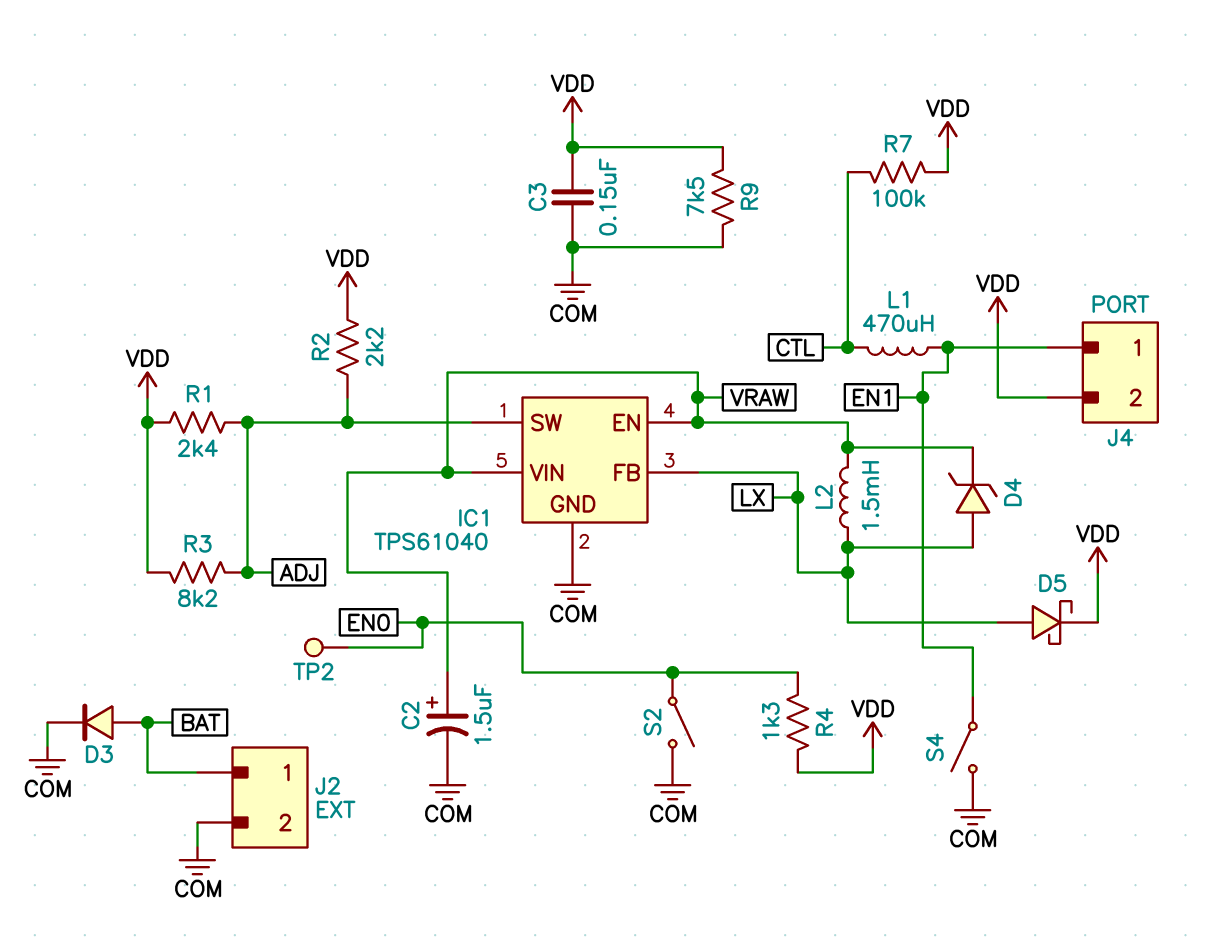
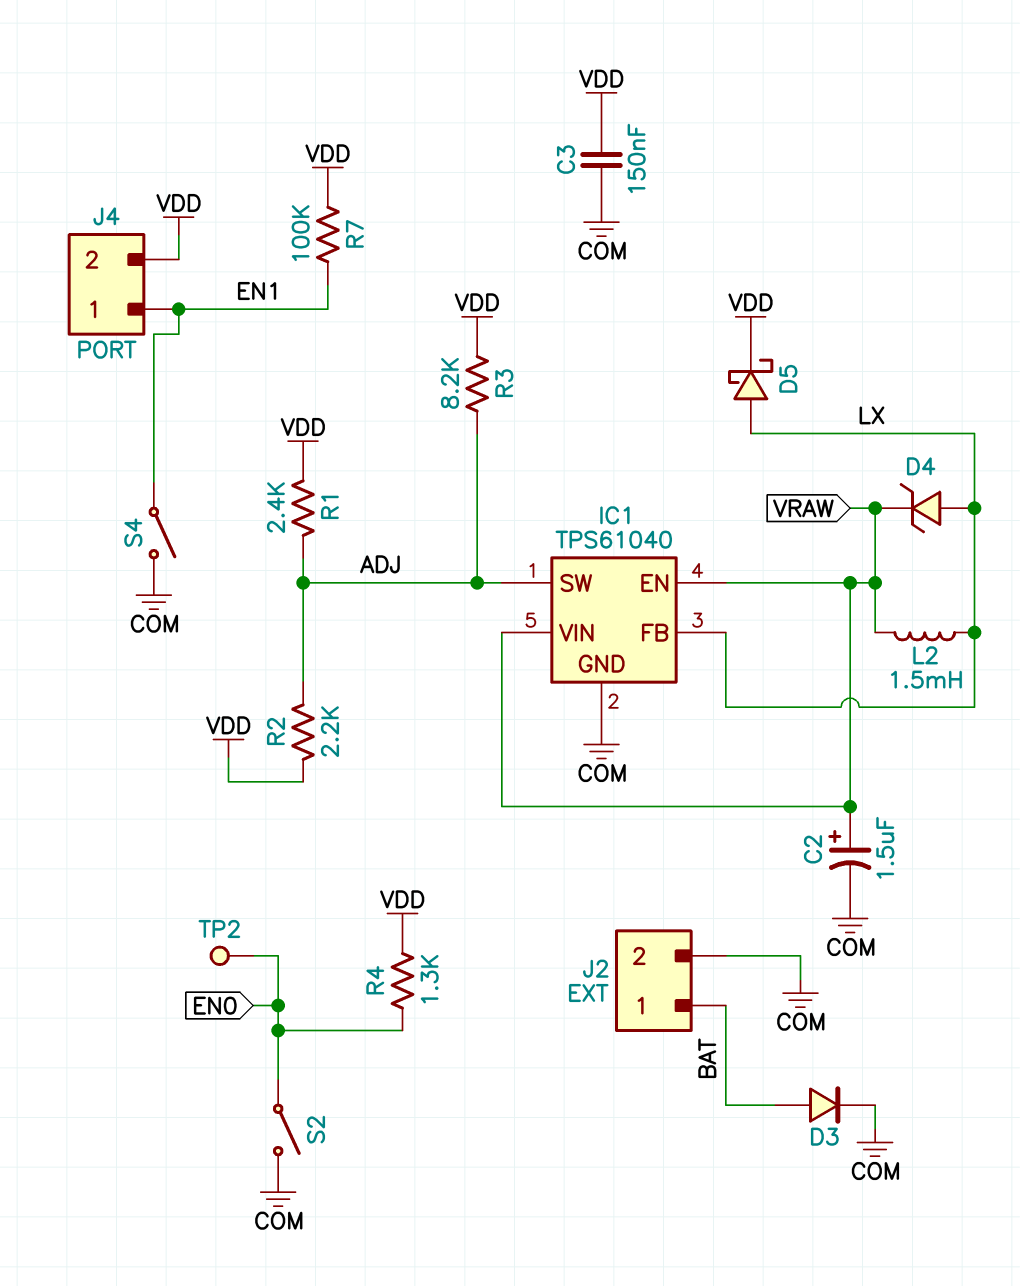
L1: 470uH (CTL, EN1) -> none
R7: 100k (CTL, VDD) -> 100k (EN1, VDD)
R9: 7.5k (COM, VDD) -> none

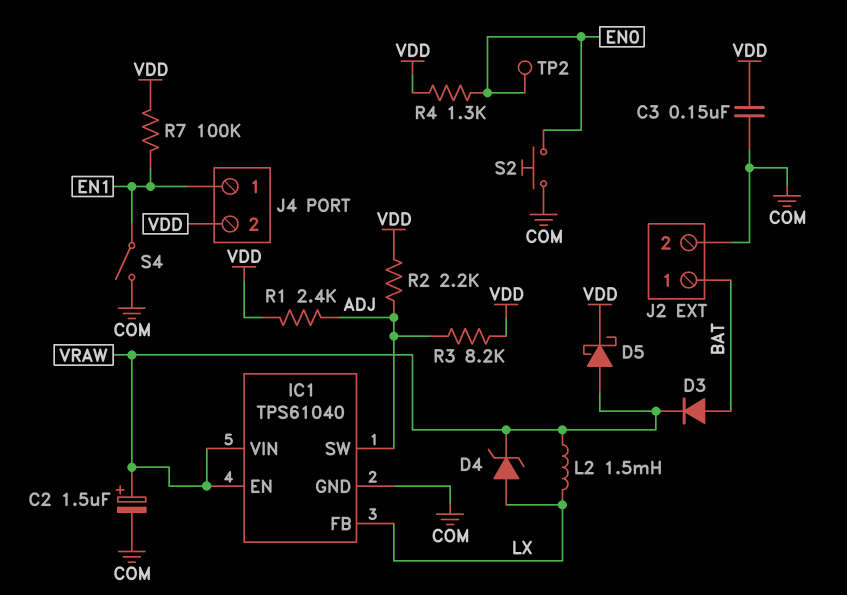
D3: diode (A BAT, K COM) -> diode (A BAT, K VRAW)
D5: schottky (A LX, K VDD) -> schottky (A VRAW, K VDD)
S2: switch (COM, EN0) -> button (COM, EN0)

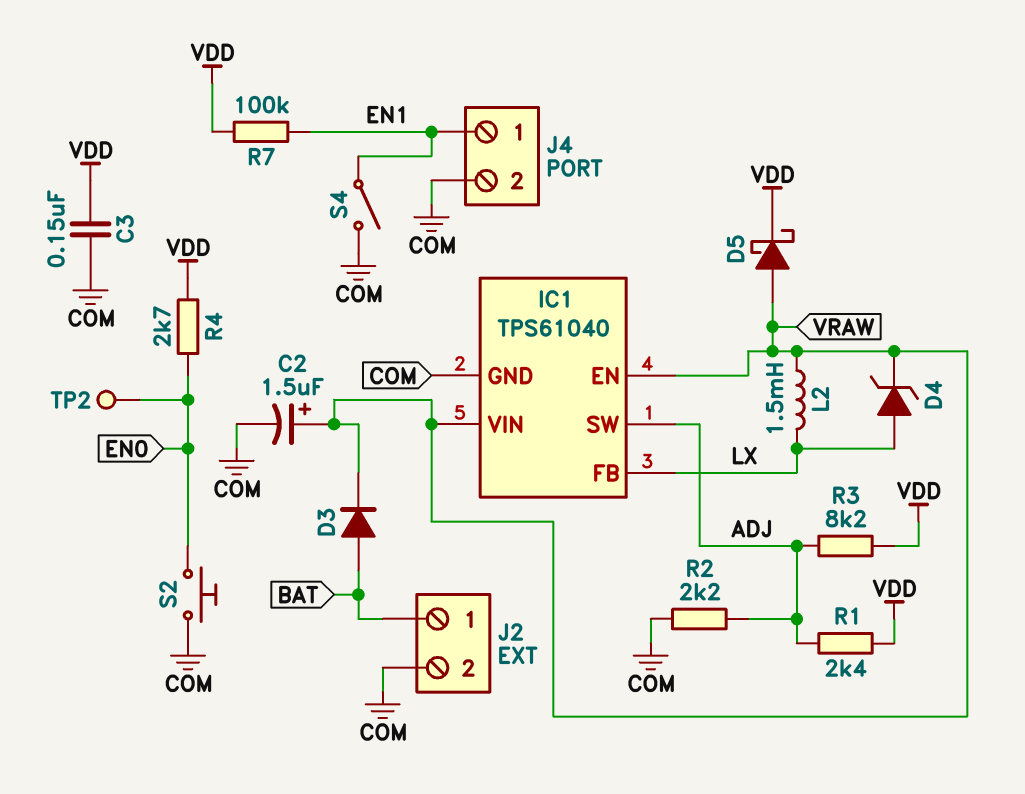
J4 pin 2: VDD -> COM
R2: 2.2k (ADJ, VDD) -> 2.2k (ADJ, COM)
R4: 1.3k (EN0, VDD) -> 2.7k (EN0, VDD)

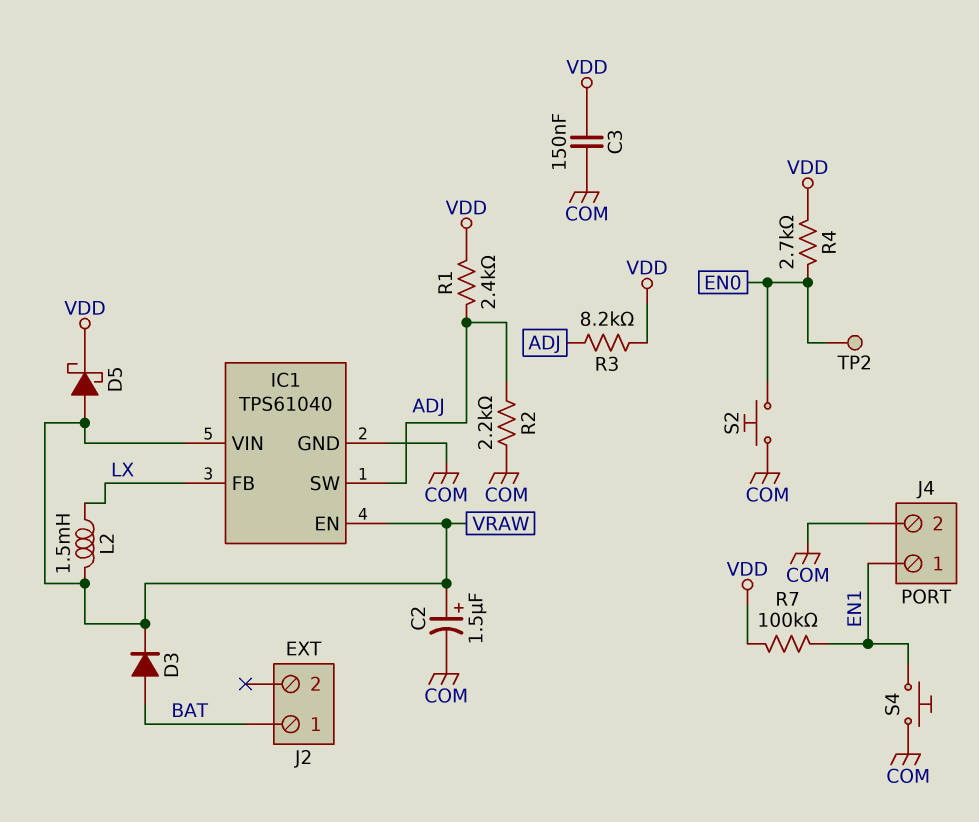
D4: zener (A LX, K VRAW) -> none
J2 pin 2: COM -> none
S4: switch (COM, EN1) -> button (COM, EN1)

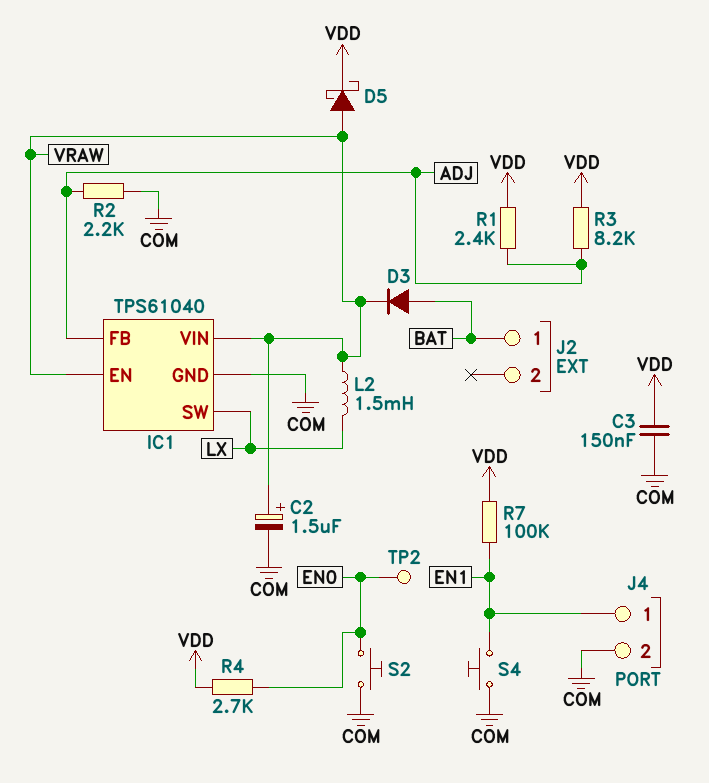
IC1 pin FB: LX -> ADJ
IC1 pin SW: ADJ -> LX

